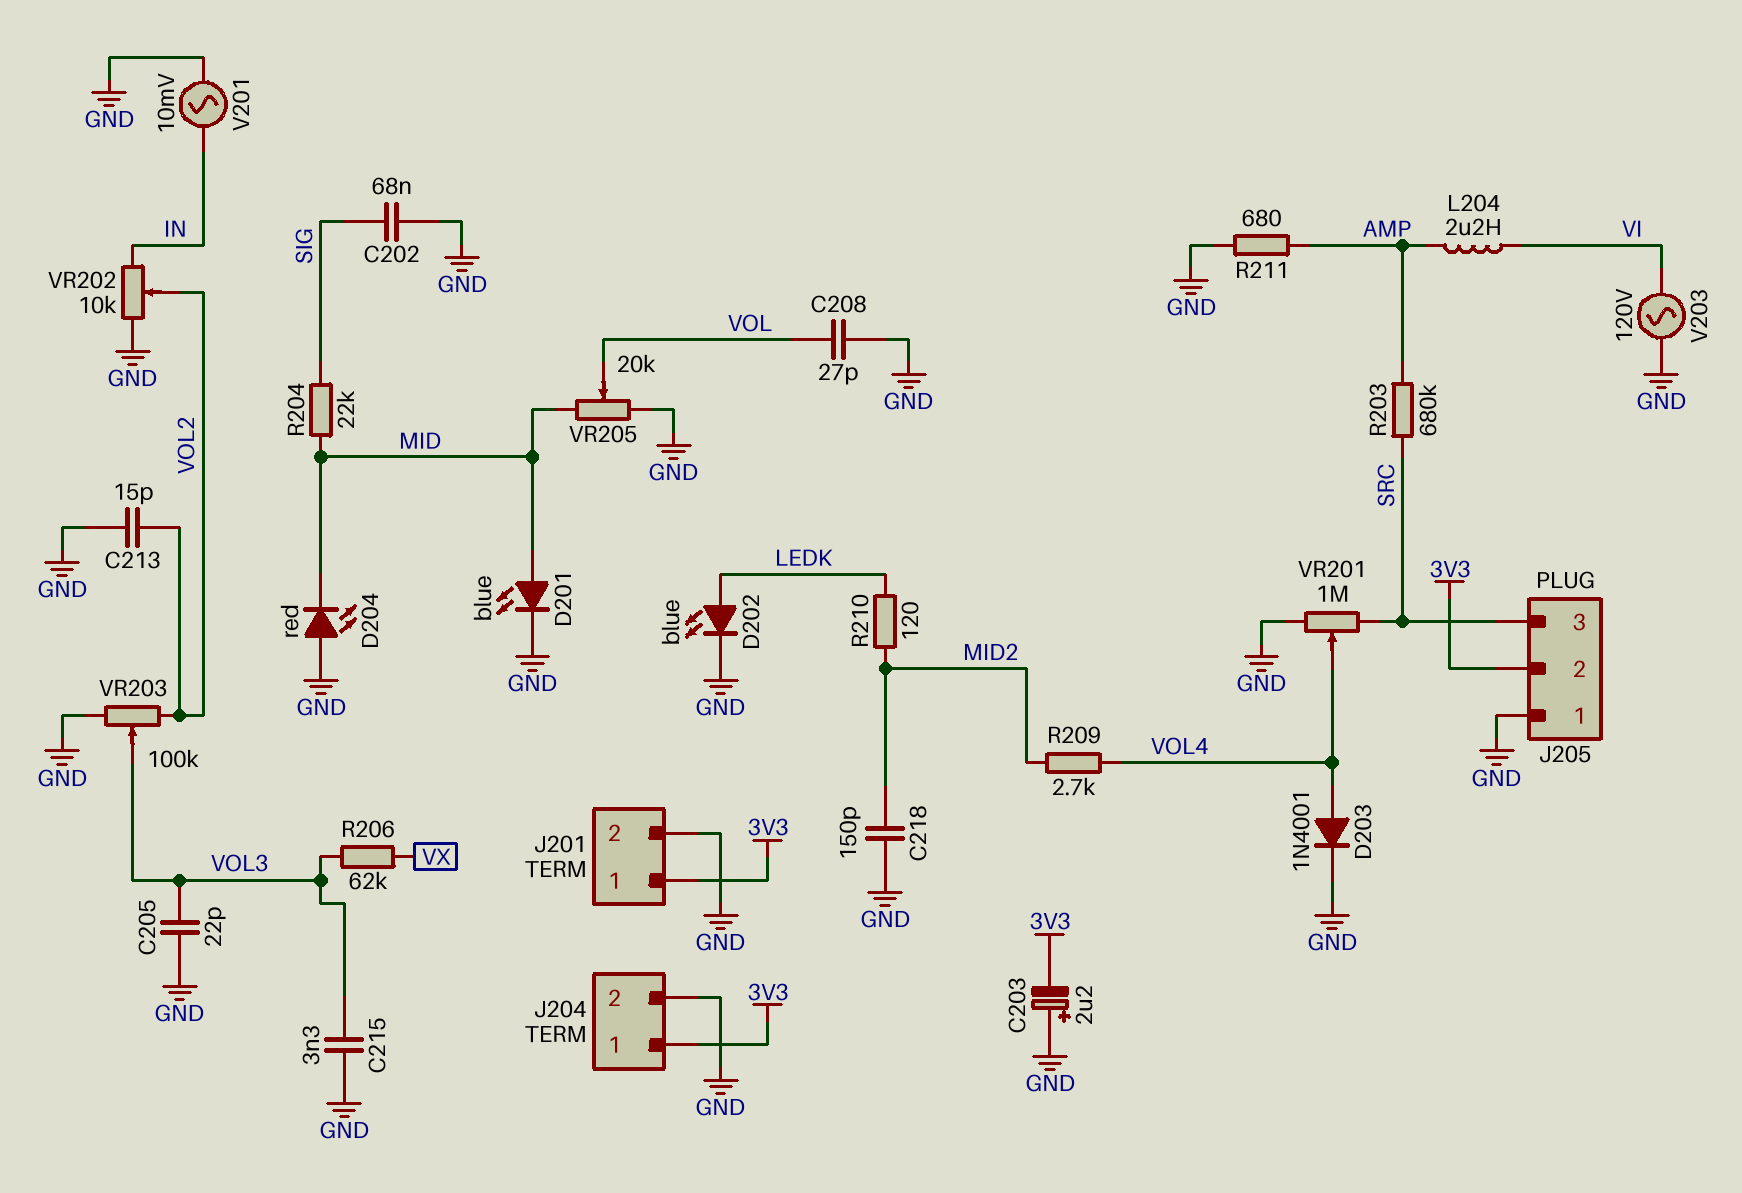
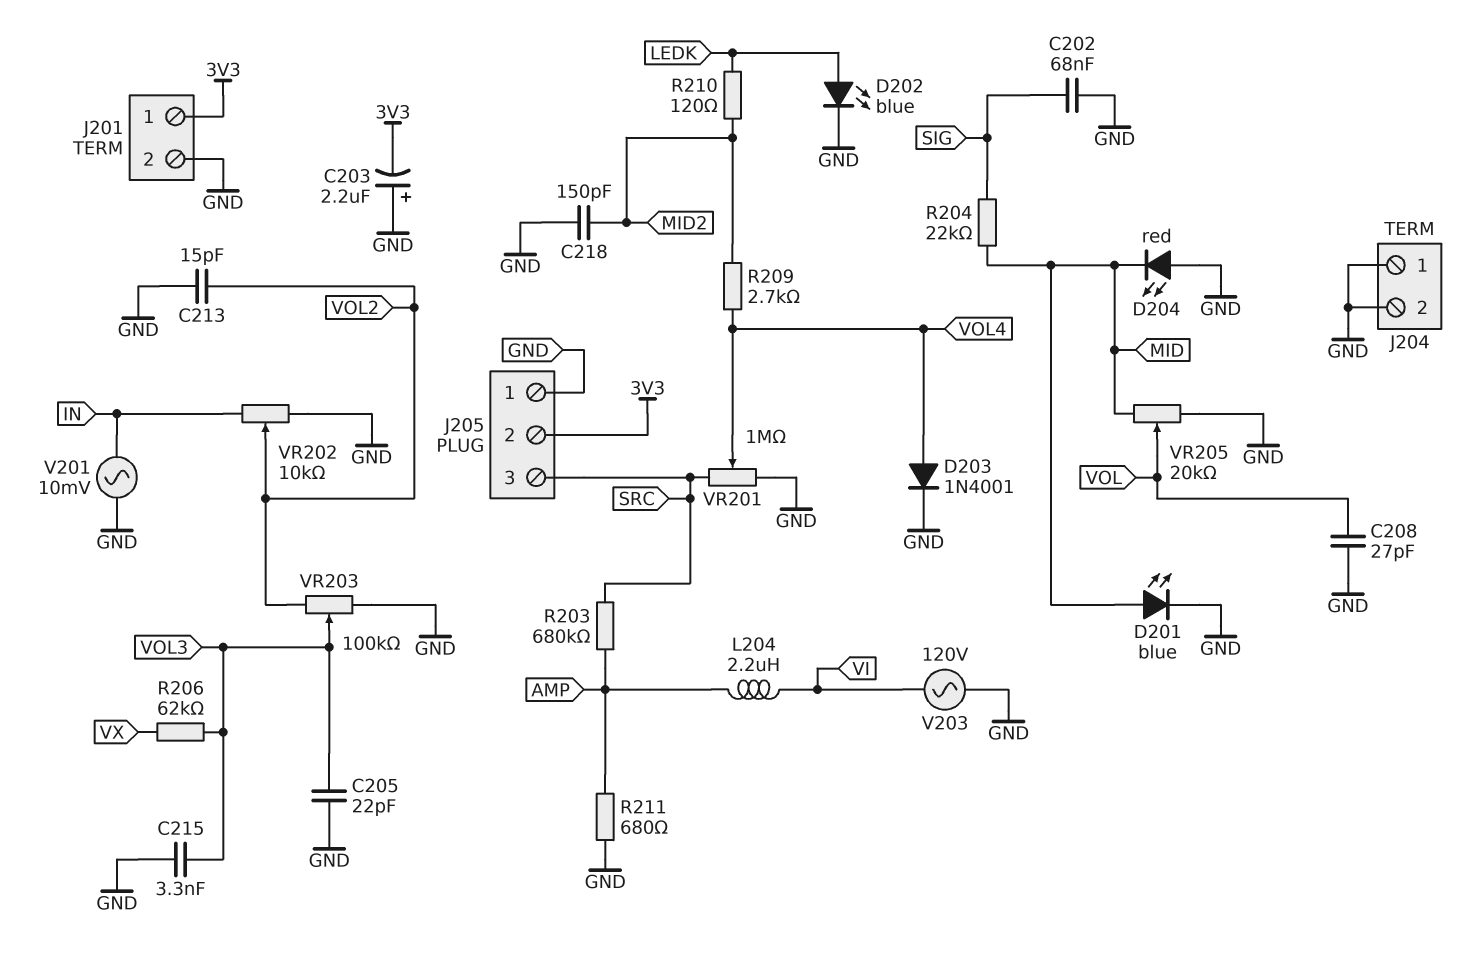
J204 pin 1: 3V3 -> GND

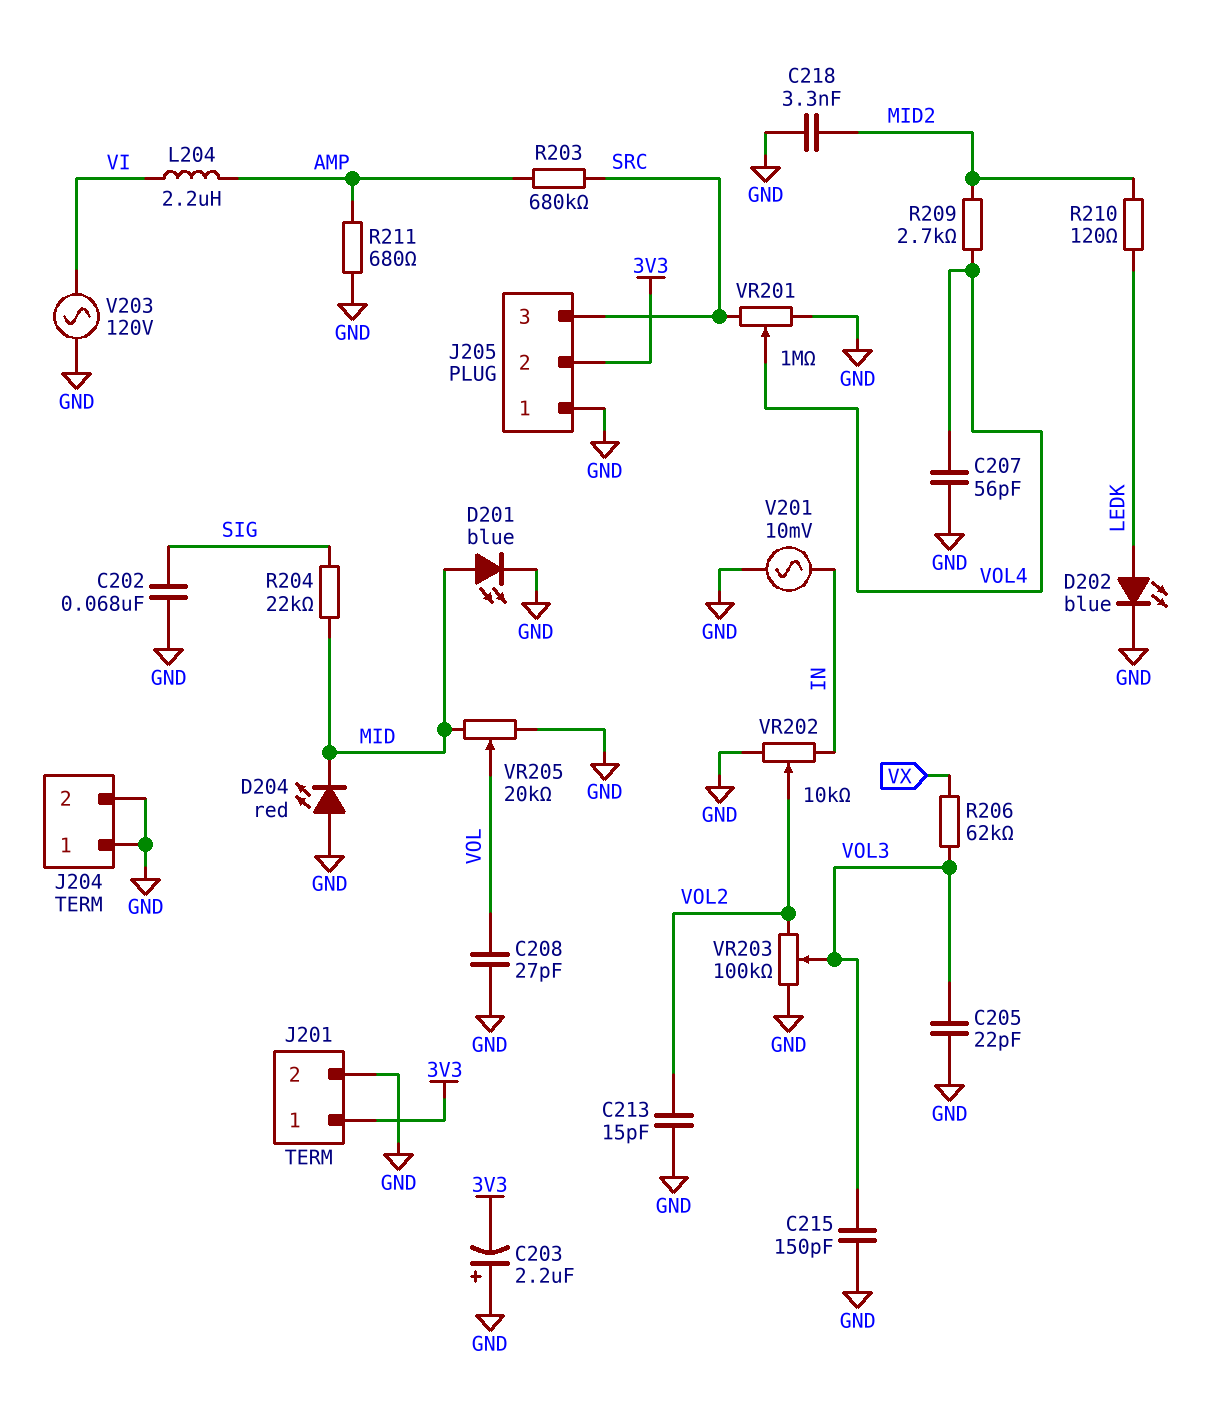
C207: none -> 56pF (GND, VOL4)
C215: 3.3nF (GND, VOL3) -> 150pF (GND, VOL3)
C218: 150pF (GND, MID2) -> 3.3nF (GND, MID2)
D203: diode 1N4001 (A VOL4, K GND) -> none

